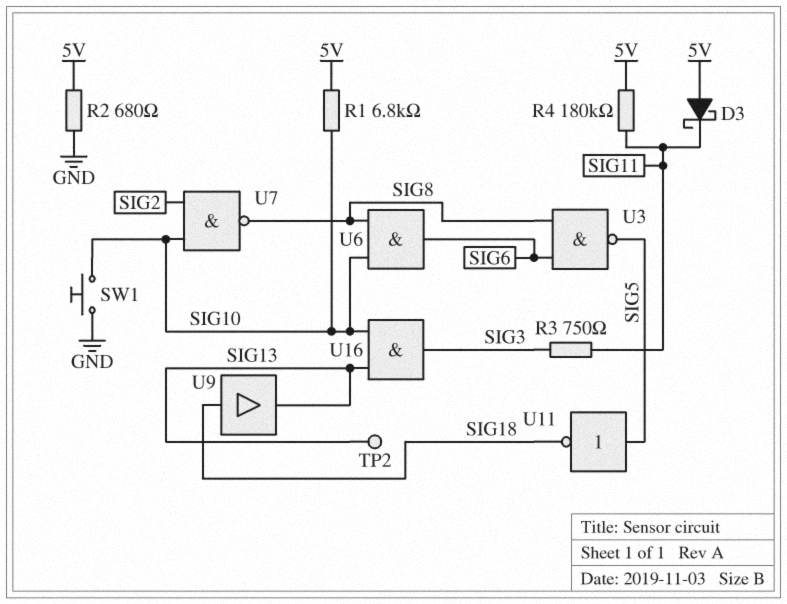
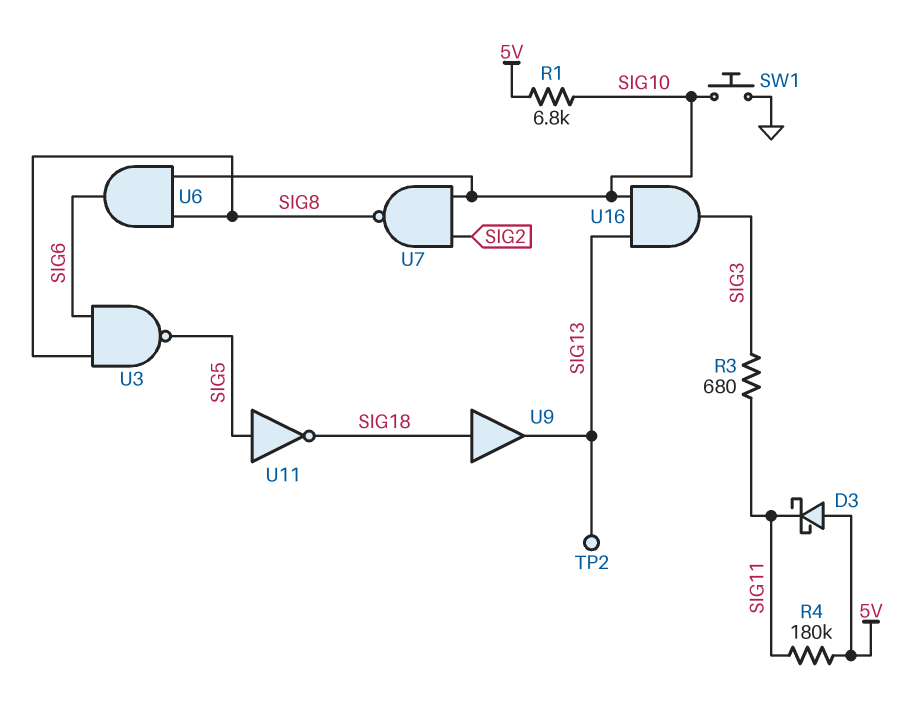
R2: 680 (5V, GND) -> none
R3: 750 (SIG3, SIG11) -> 680 (SIG3, SIG11)

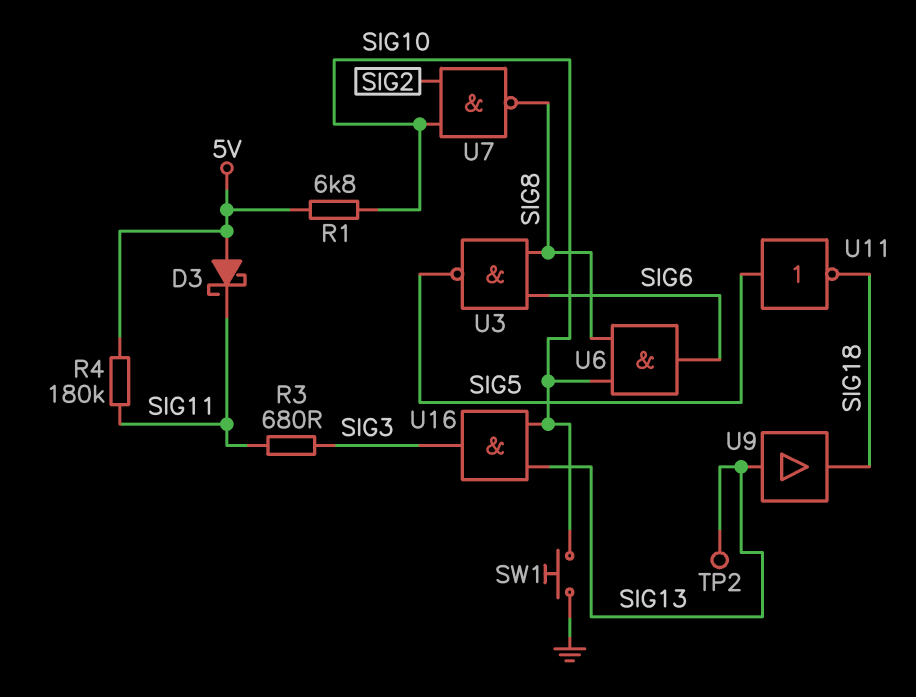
U9: buffer (in SIG18, out SIG13) -> buffer (in SIG13, out SIG18)

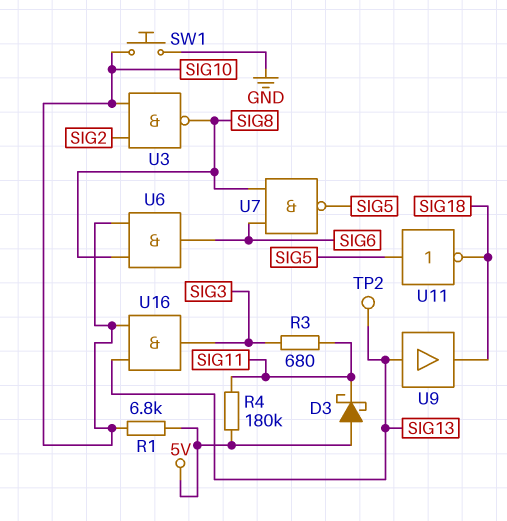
U3: NAND (in SIG6, in SIG8, out SIG5) -> NAND (in SIG2, in SIG10, out SIG8)
U7: NAND (in SIG2, in SIG10, out SIG8) -> NAND (in SIG6, in SIG8, out SIG5)

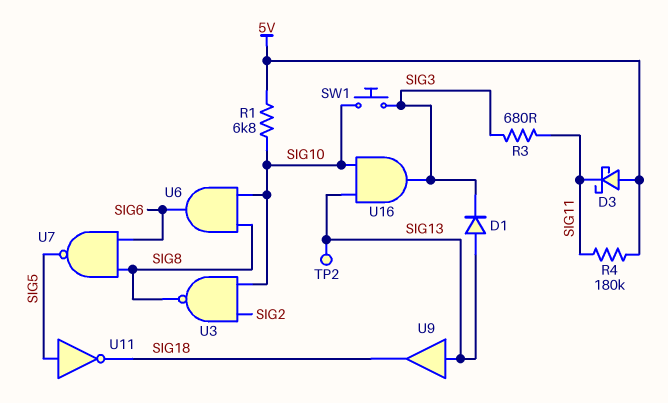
D1: none -> diode (A SIG13, K SIG3)
SW1: button (GND, SIG10) -> button (SIG3, SIG10)

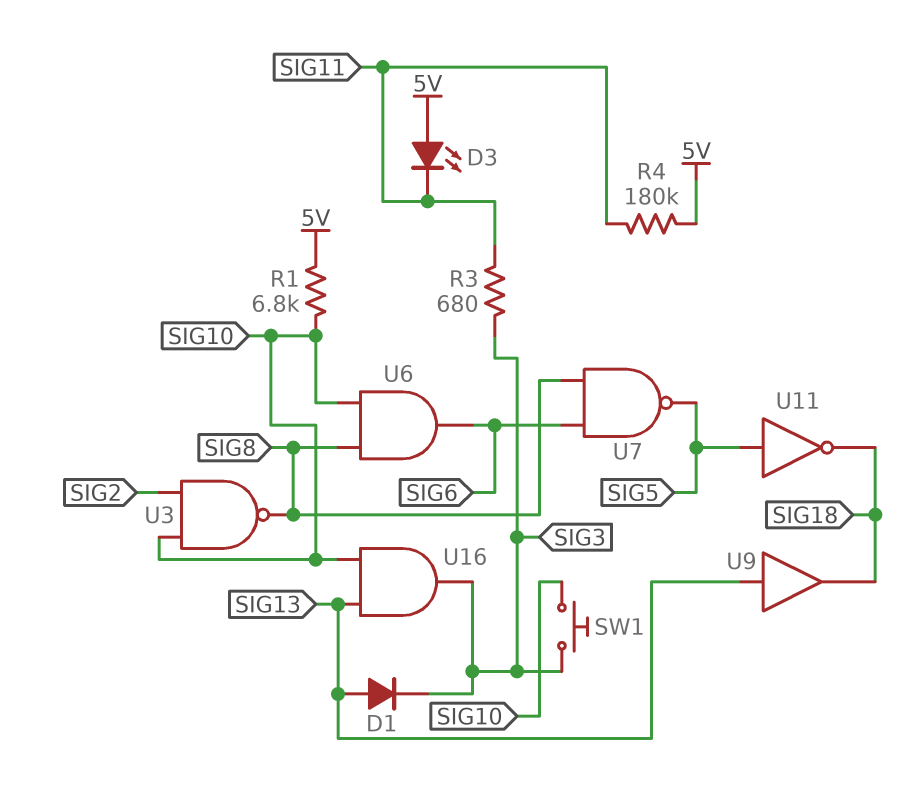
D3: schottky (A 5V, K SIG11) -> LED (A 5V, K SIG11)
TP2: test point (SIG13) -> none

